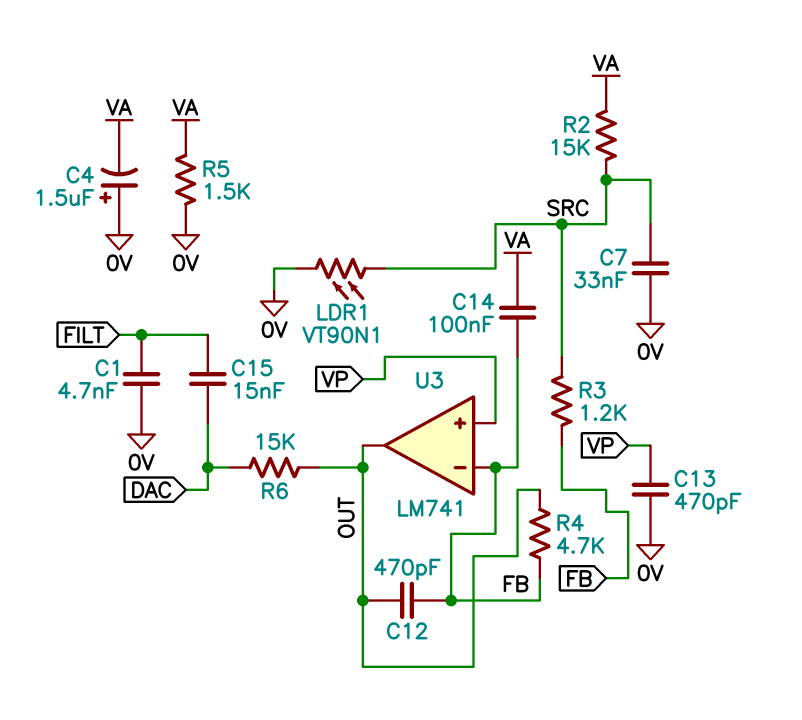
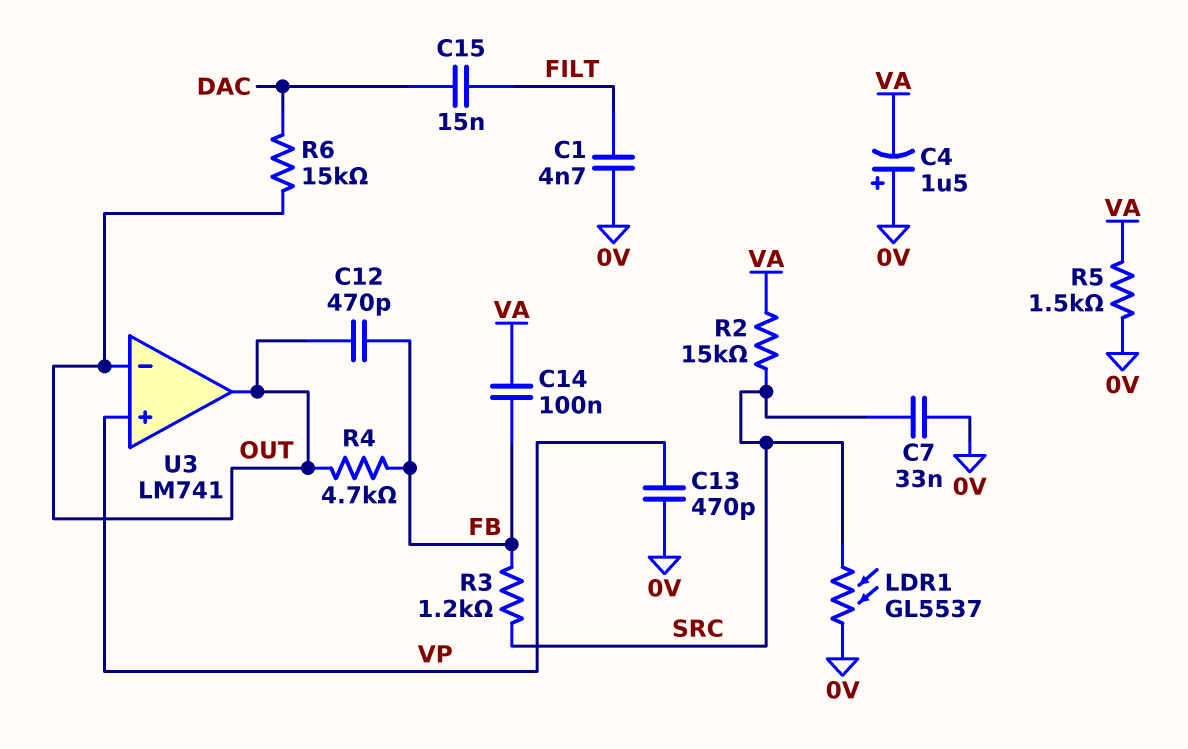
LDR1: VT90N1 (0V, SRC) -> GL5537 (0V, SRC)
U3 pin in-: FB -> OUT

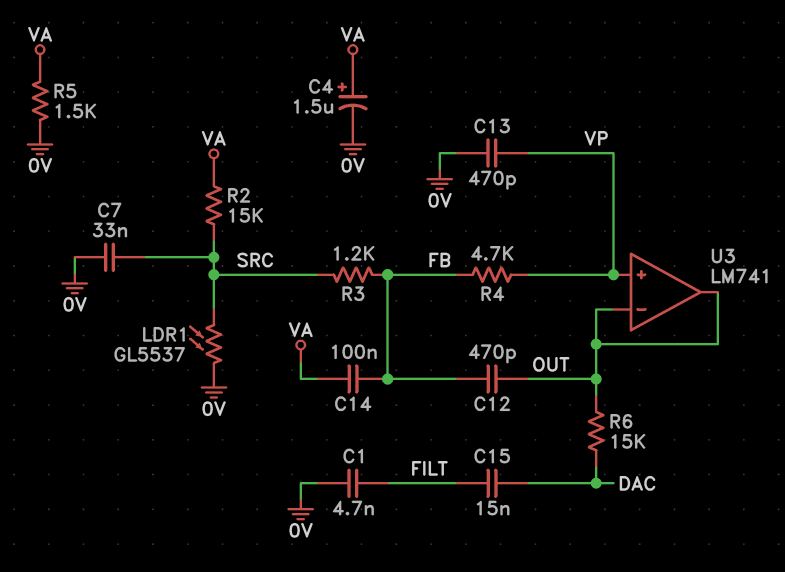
C4: 1.5uF (plus 0V, minus VA) -> 1.5uF (plus VA, minus 0V)
R4: 4.7k (FB, OUT) -> 4.7k (FB, VP)

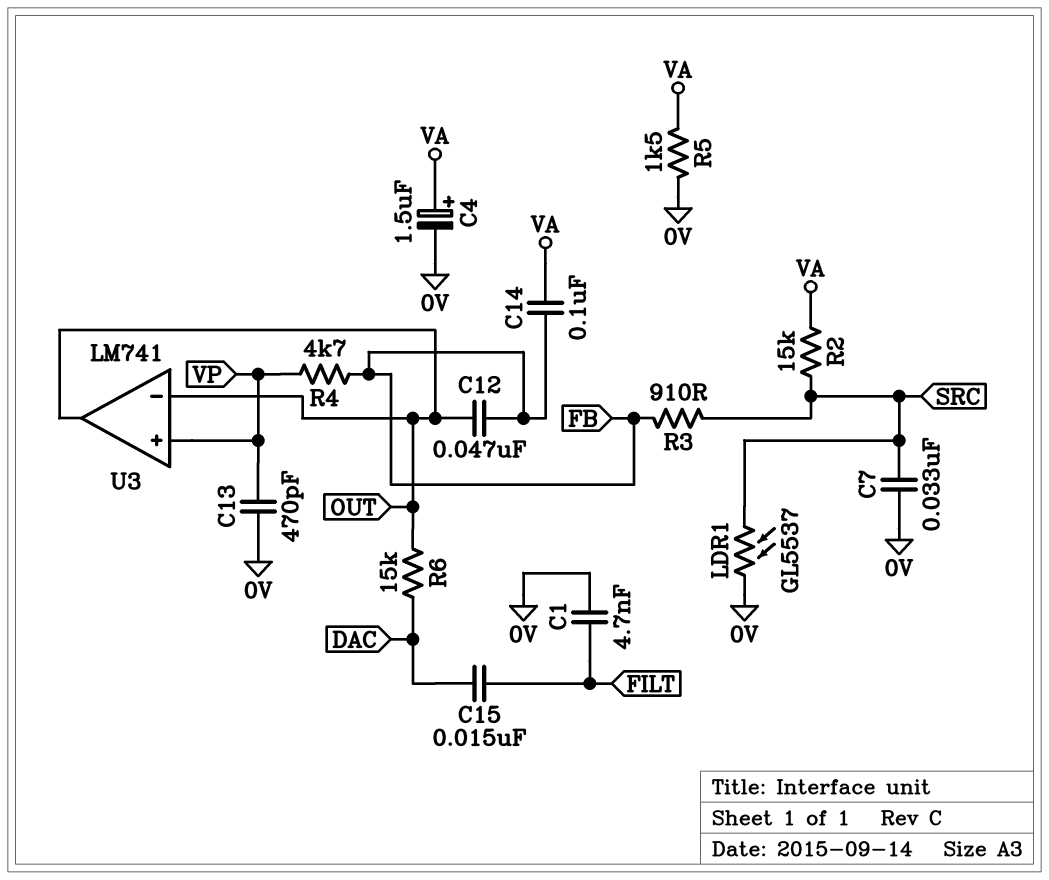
C12: 470pF (FB, OUT) -> 47nF (FB, OUT)
R3: 1.2k (FB, SRC) -> 910 (FB, SRC)

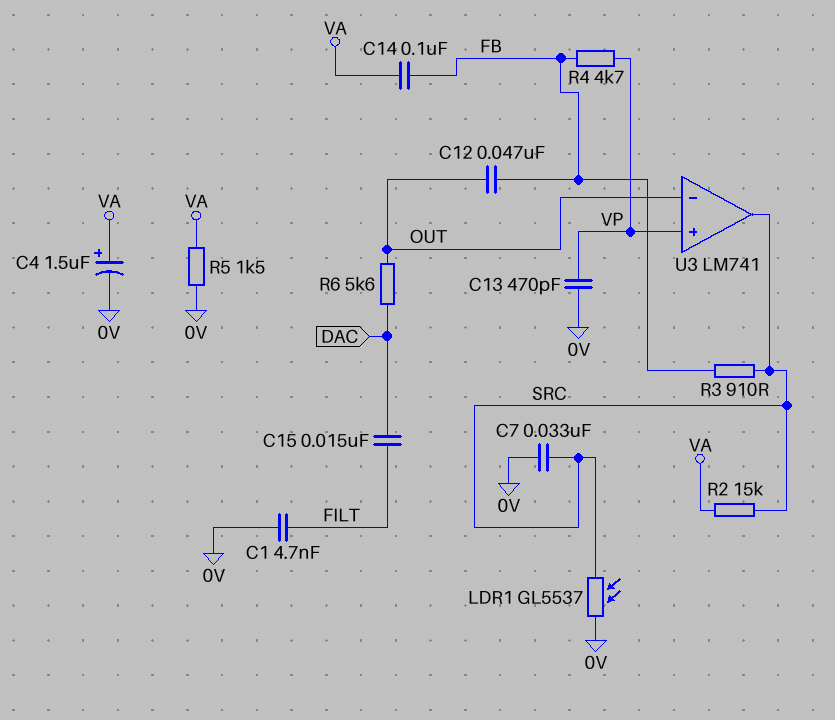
R6: 15k (DAC, OUT) -> 5.6k (DAC, OUT)
U3 pin out: OUT -> SRC

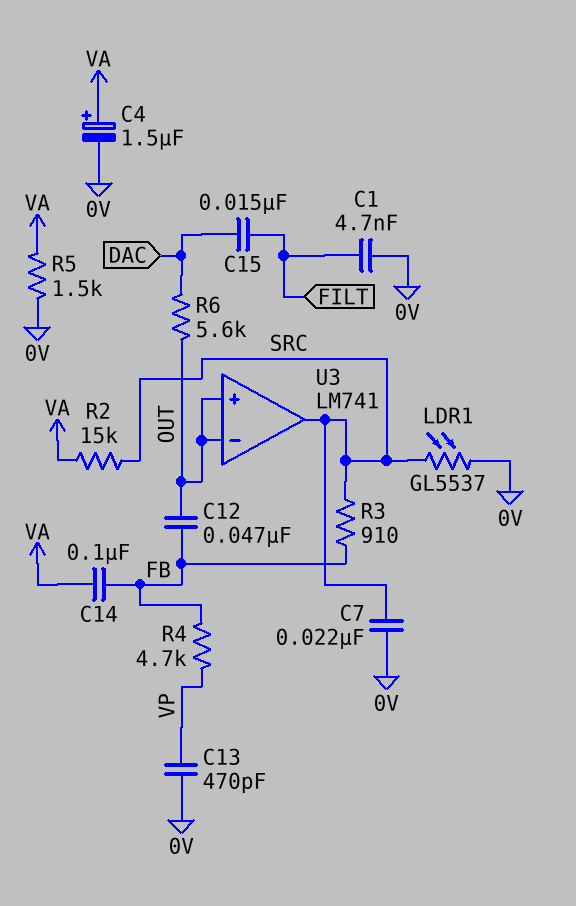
C7: 33nF (0V, SRC) -> 22nF (0V, SRC)
U3 pin in+: VP -> OUT

